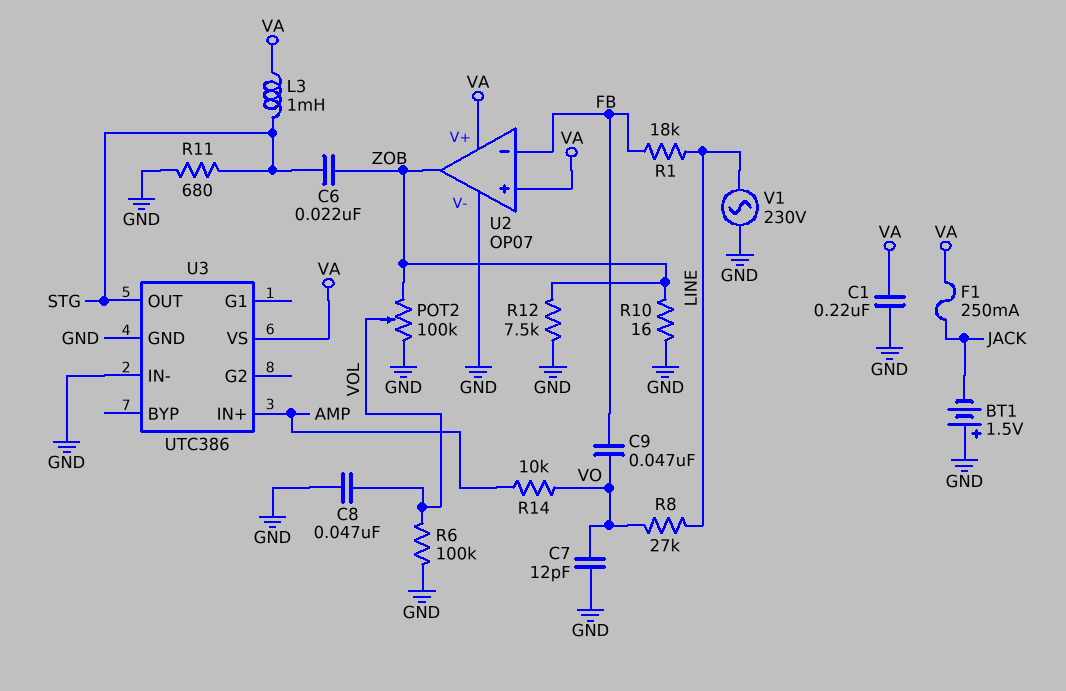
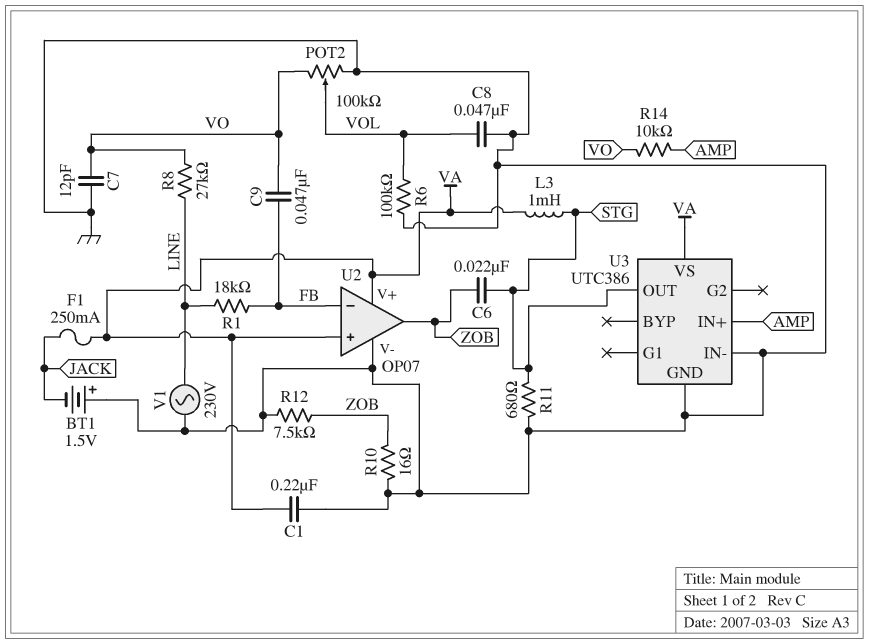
POT2: 100k (GND, ZOB, wiper VOL) -> 100k (GND, VO, wiper VOL)

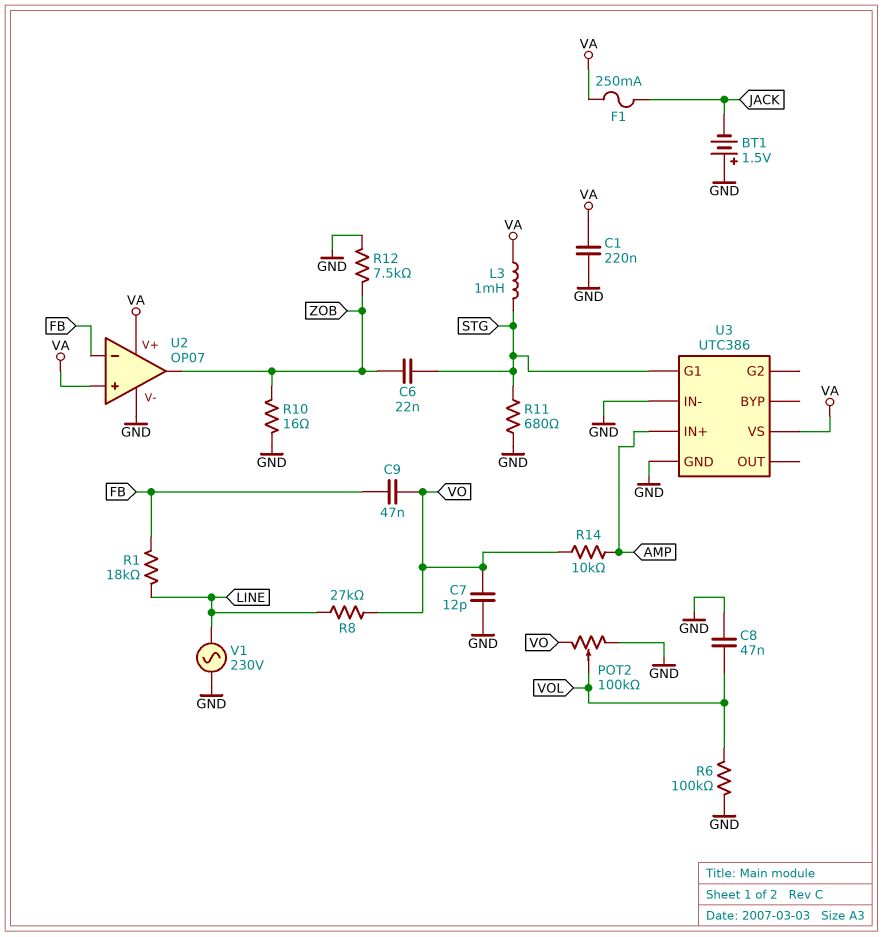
U3 pin G1: none -> STG
U3 pin OUT: STG -> none

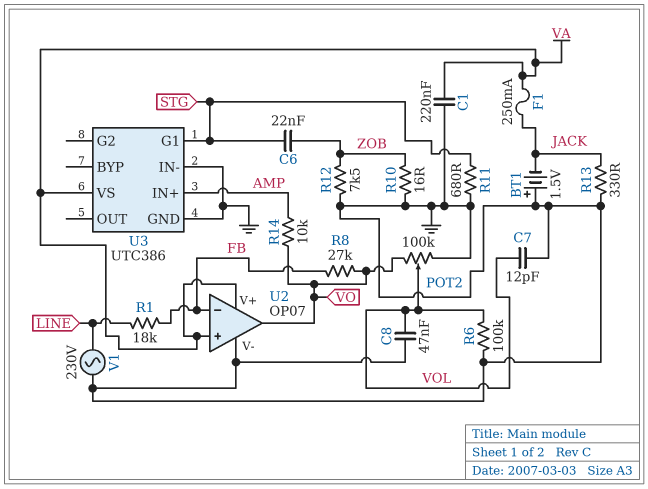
C7: 12pF (GND, VO) -> 12pF (GND, VOL)
C9: 47nF (FB, VO) -> none
L3: 1mH (STG, VA) -> none
R8: 27k (LINE, VO) -> 27k (FB, VO)
R13: none -> 330 (GND, JACK)
U2 pin out: ZOB -> VO

